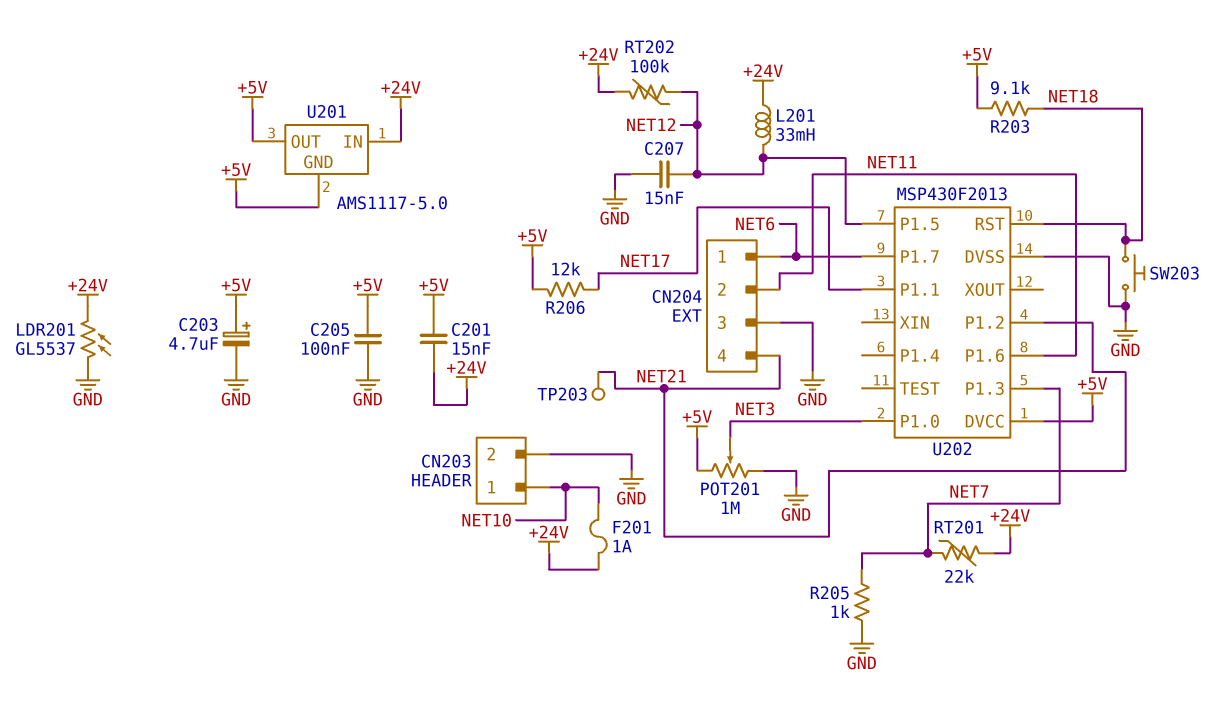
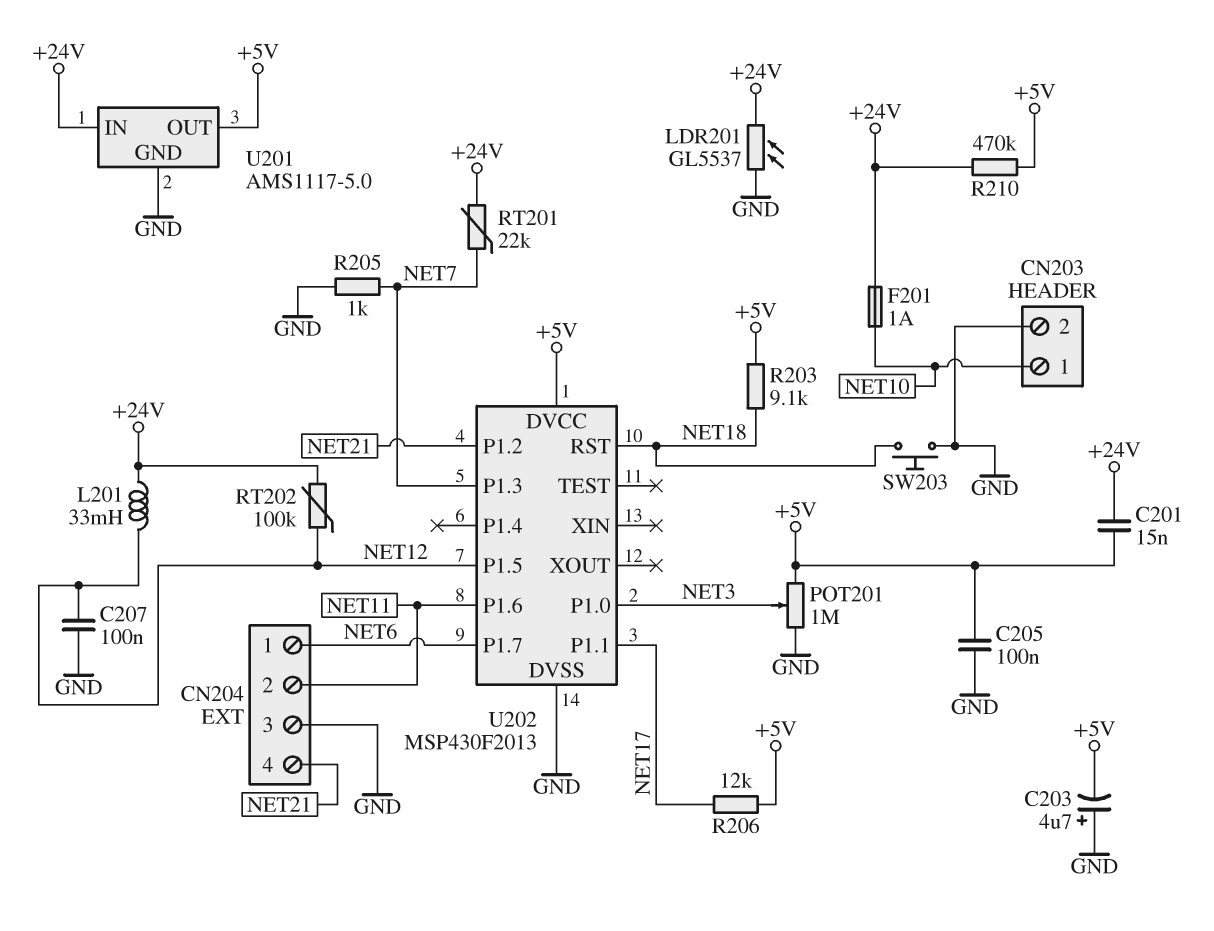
C203: 4.7uF (plus +5V, minus GND) -> 4.7uF (plus GND, minus +5V)
C207: 15nF (GND, NET12) -> 100nF (GND, NET12)
R210: none -> 470k (+5V, +24V)
TP203: test point (NET21) -> none
U201 pin GND: +5V -> GND

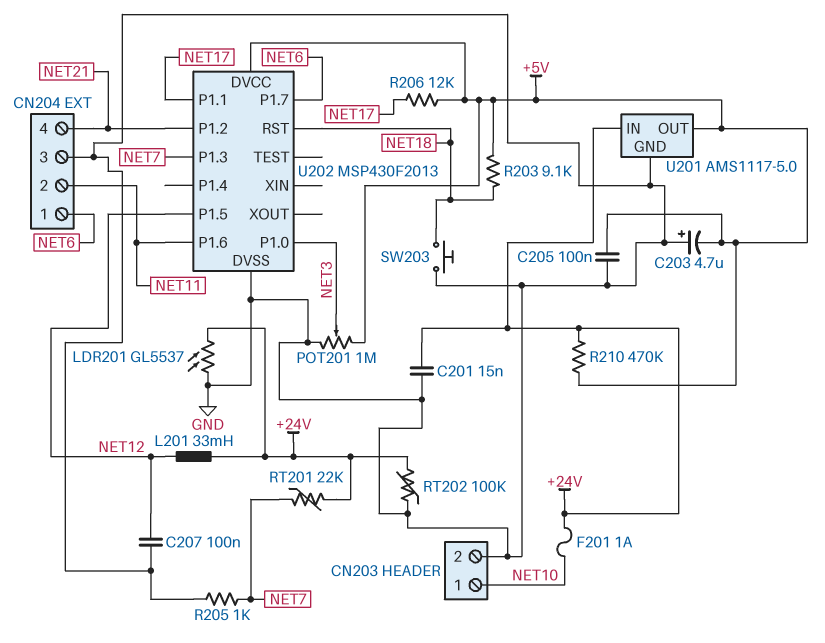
C201: 15nF (+5V, +24V) -> 15nF (+24V, GND)
RT202: 100k (+24V, NET12) -> 100k (+24V, GND)

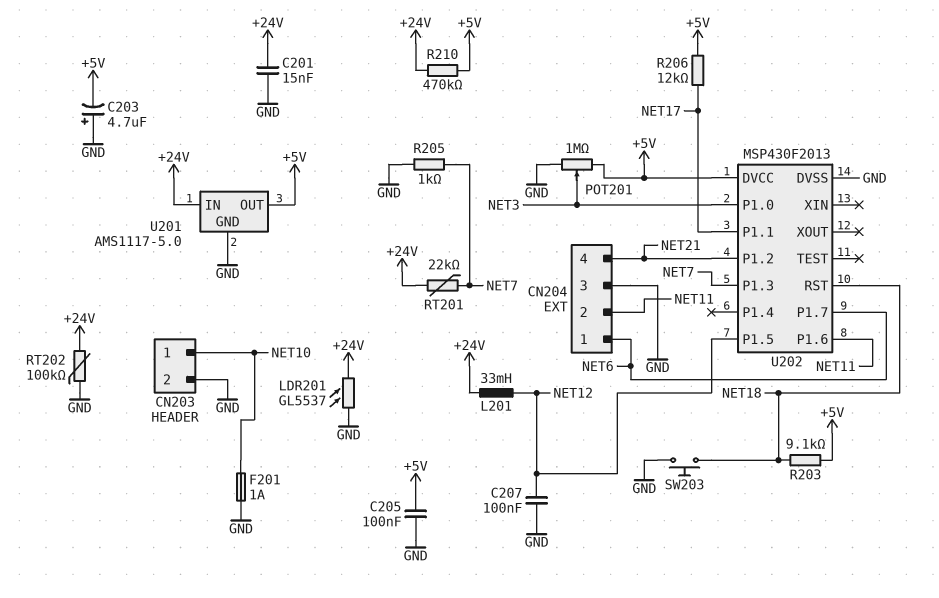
F201: 1A (+24V, NET10) -> 1A (GND, NET10)

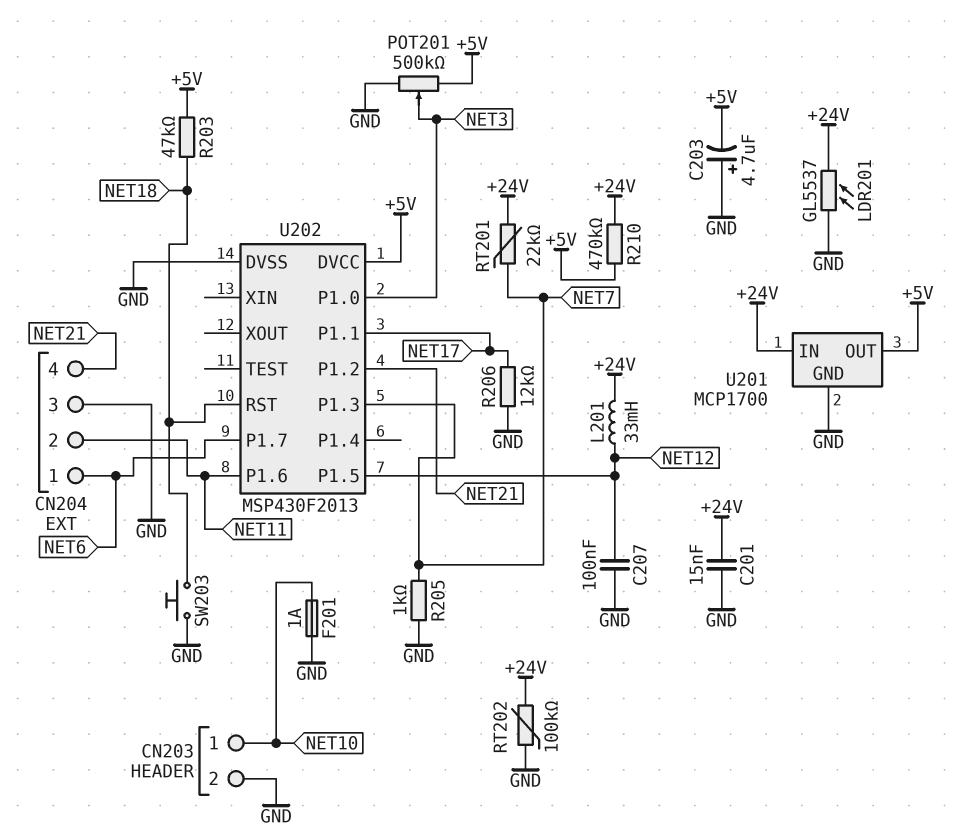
C205: 100nF (+5V, GND) -> none
POT201: 1M (+5V, GND, wiper NET3) -> 500k (+5V, GND, wiper NET3)
R203: 9.1k (+5V, NET18) -> 47k (+5V, NET18)
R206: 12k (+5V, NET17) -> 12k (GND, NET17)
U201: AMS1117-5.0 -> MCP1700

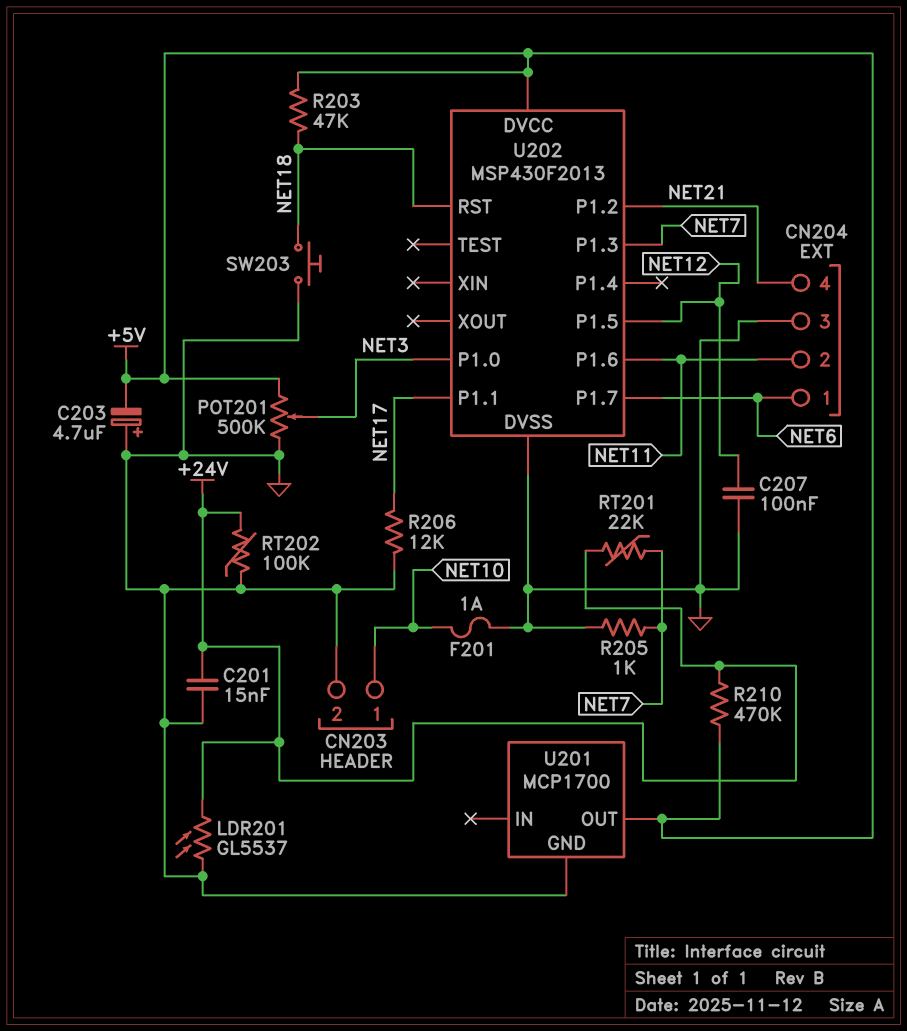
L201: 33mH (+24V, NET12) -> none
U201 pin IN: +24V -> none

